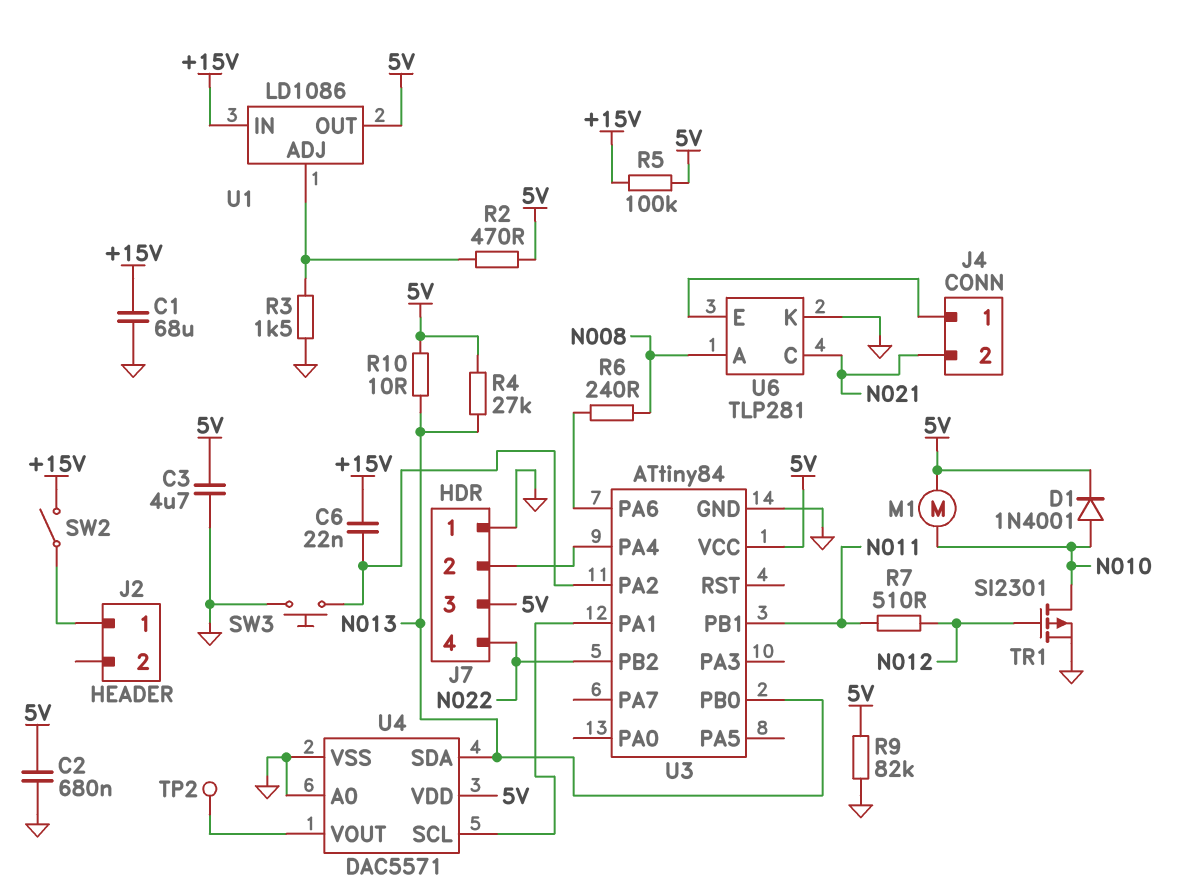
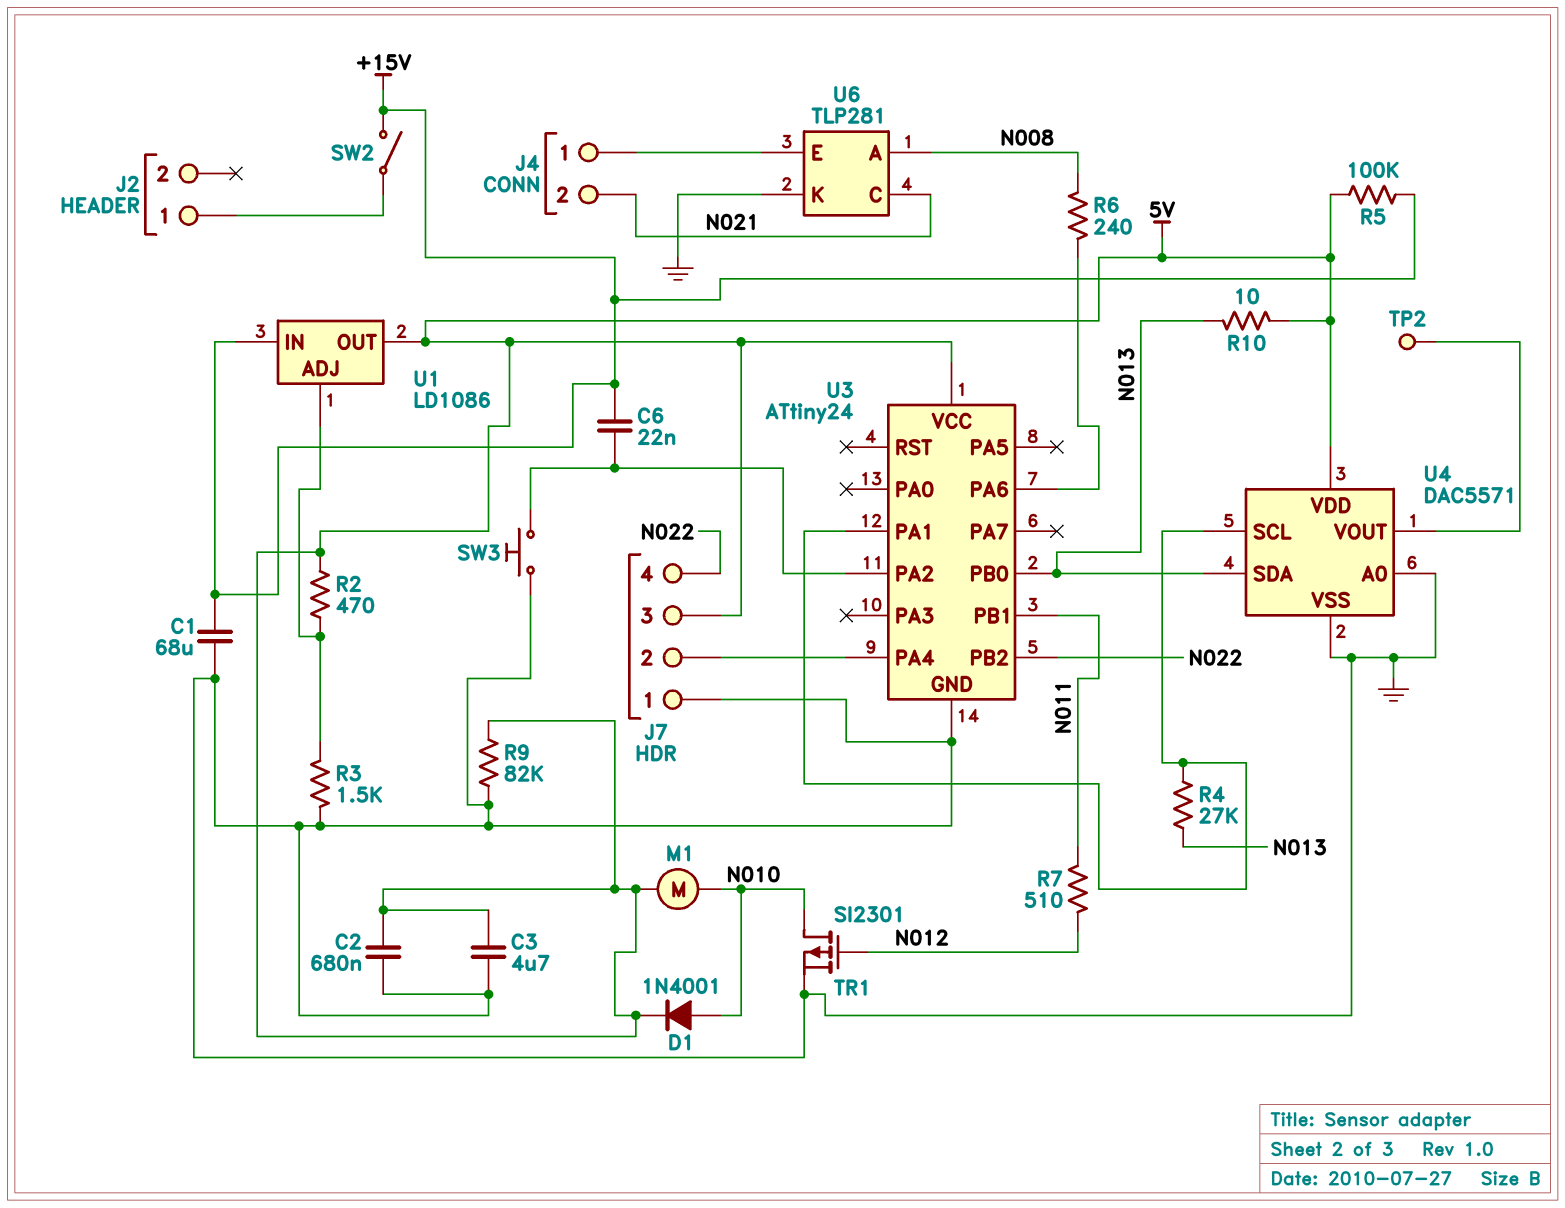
R4: 27k (5V, N013) -> 27k (N013, U3/PA1)
U3: ATtiny84 -> ATtiny24

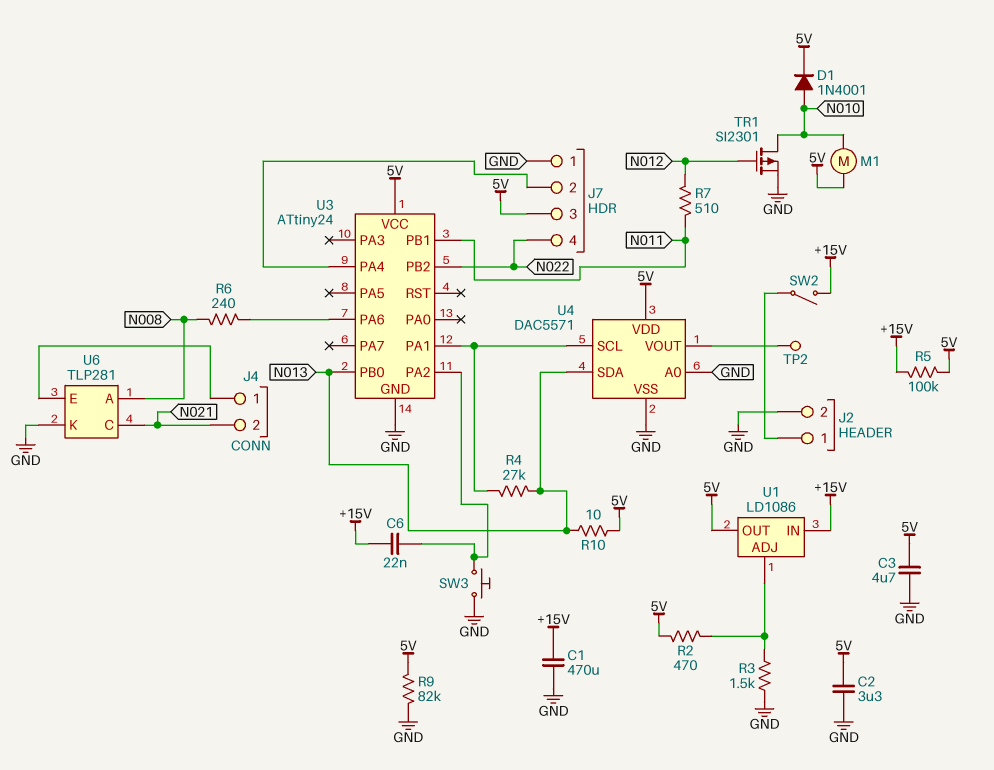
C1: 68uF (+15V, GND) -> 470uF (+15V, GND)
C2: 680nF (5V, GND) -> 3.3uF (5V, GND)
J2 pin 2: none -> GND

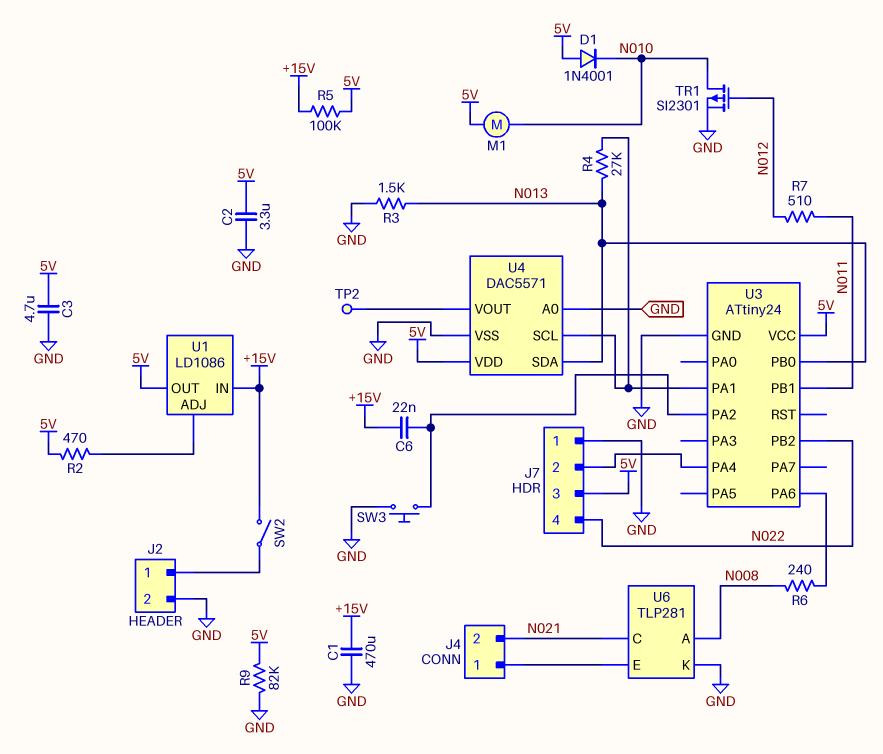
D1: diode 1N4001 (A N010, K 5V) -> diode 1N4001 (A 5V, K N010)
R3: 1.5k (GND, U1/ADJ) -> 1.5k (GND, N013)
R10: 10 (5V, N013) -> none

